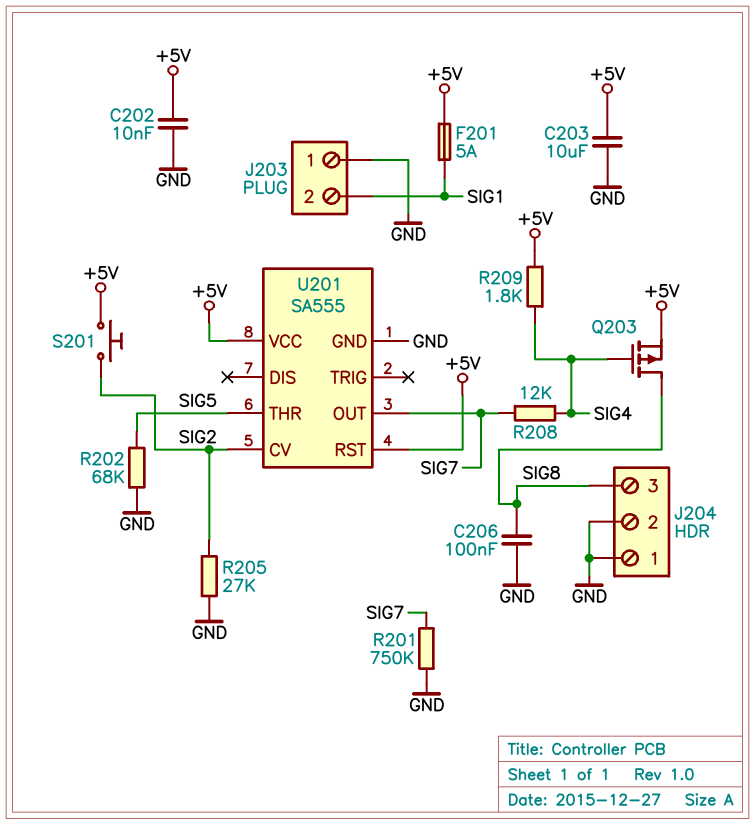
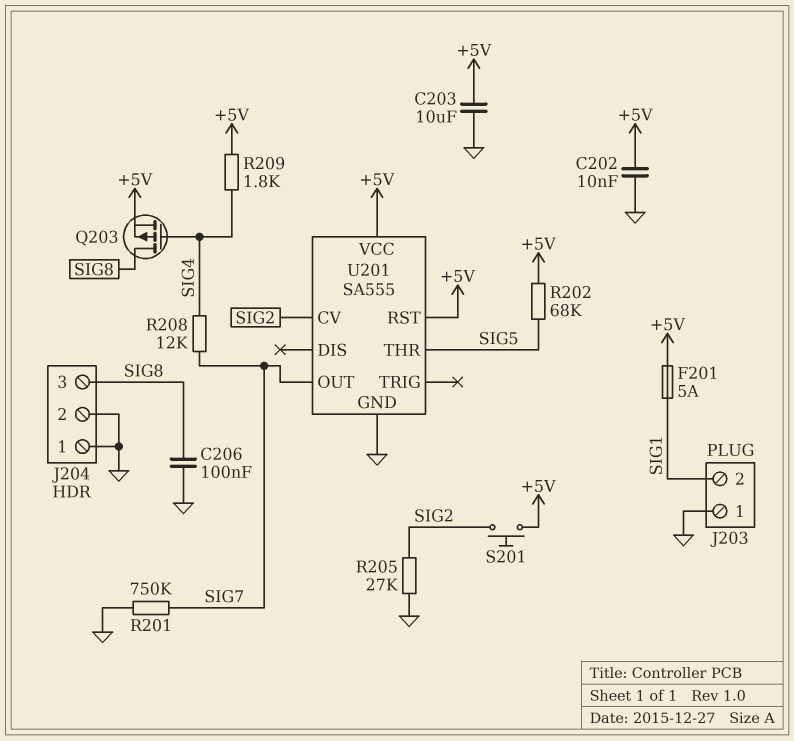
R202: 68k (GND, SIG5) -> 68k (+5V, SIG5)

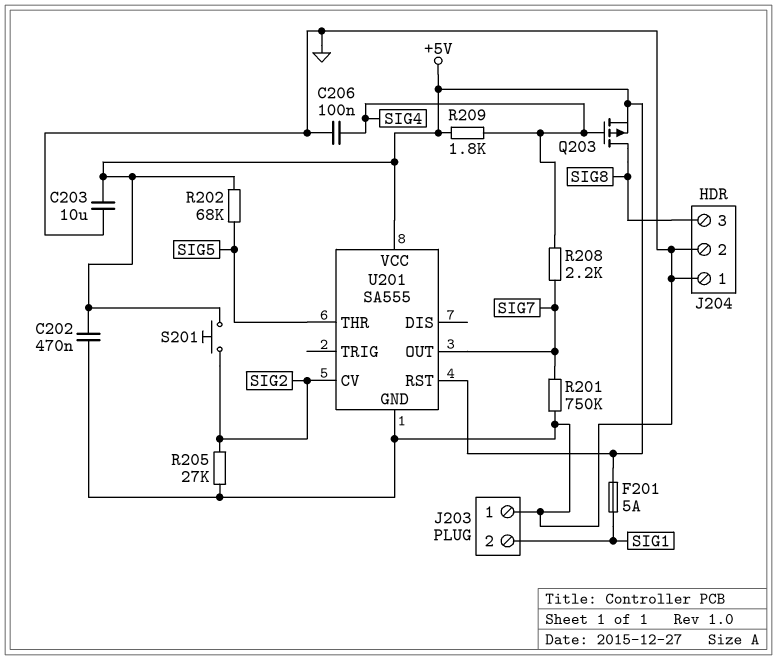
C202: 10nF (+5V, GND) -> 470nF (+5V, GND)
C206: 100nF (GND, SIG8) -> 100nF (GND, SIG4)
R208: 12k (SIG4, SIG7) -> 2.2k (SIG4, SIG7)

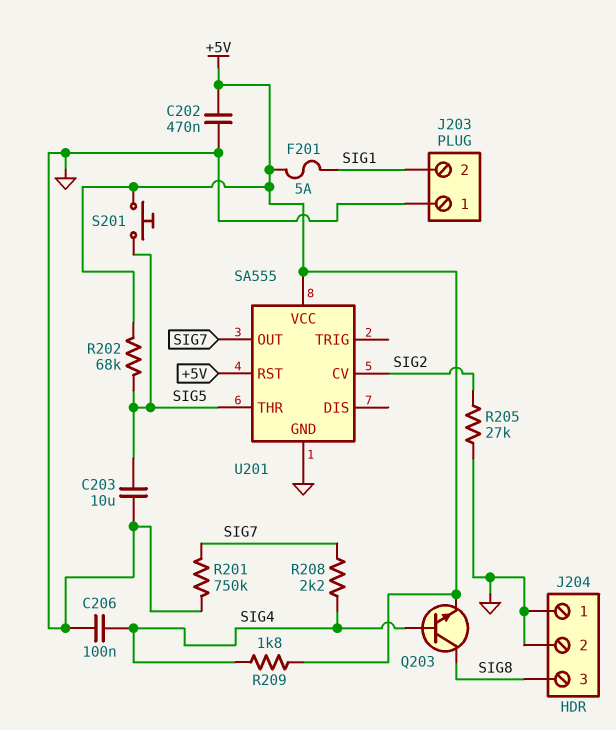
C203: 10uF (+5V, GND) -> 10uF (GND, SIG5)
Q203: PMOS (G SIG4, D SIG8, S +5V) -> NPN (B SIG4, C SIG8, E +5V)
S201: button (+5V, SIG2) -> button (+5V, SIG5)

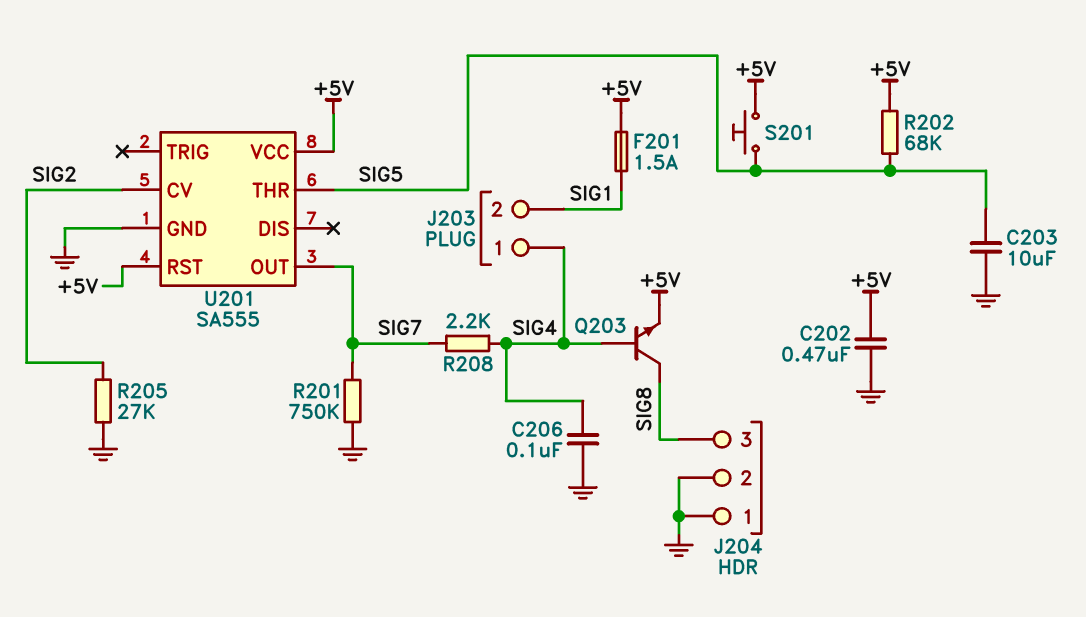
F201: 5A (+5V, SIG1) -> 1.5A (+5V, SIG1)
J203 pin 1: GND -> SIG4
R209: 1.8k (+5V, SIG4) -> none

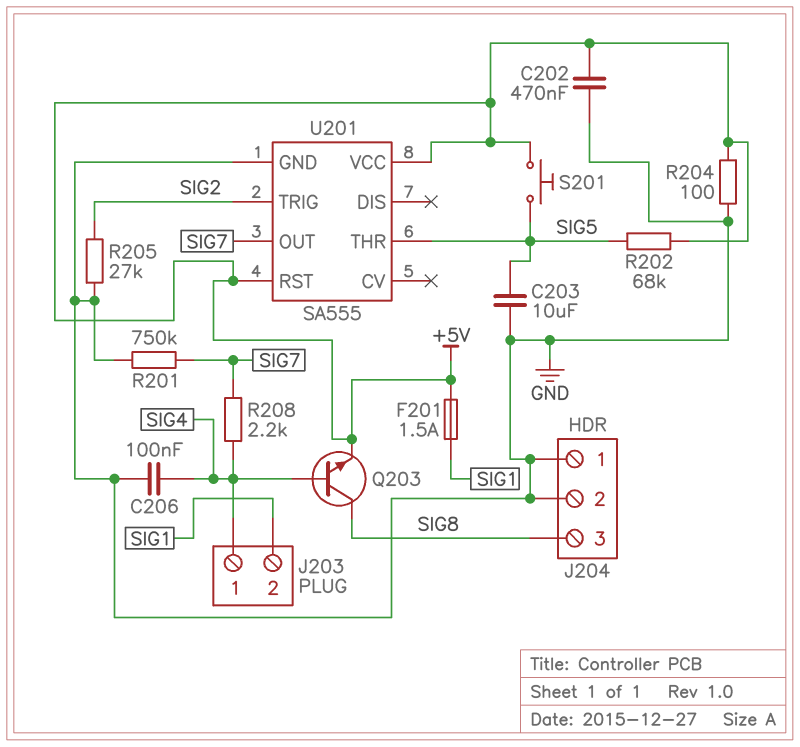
R204: none -> 100 (+5V, GND)
U201 pin CV: SIG2 -> none
U201 pin TRIG: none -> SIG2

